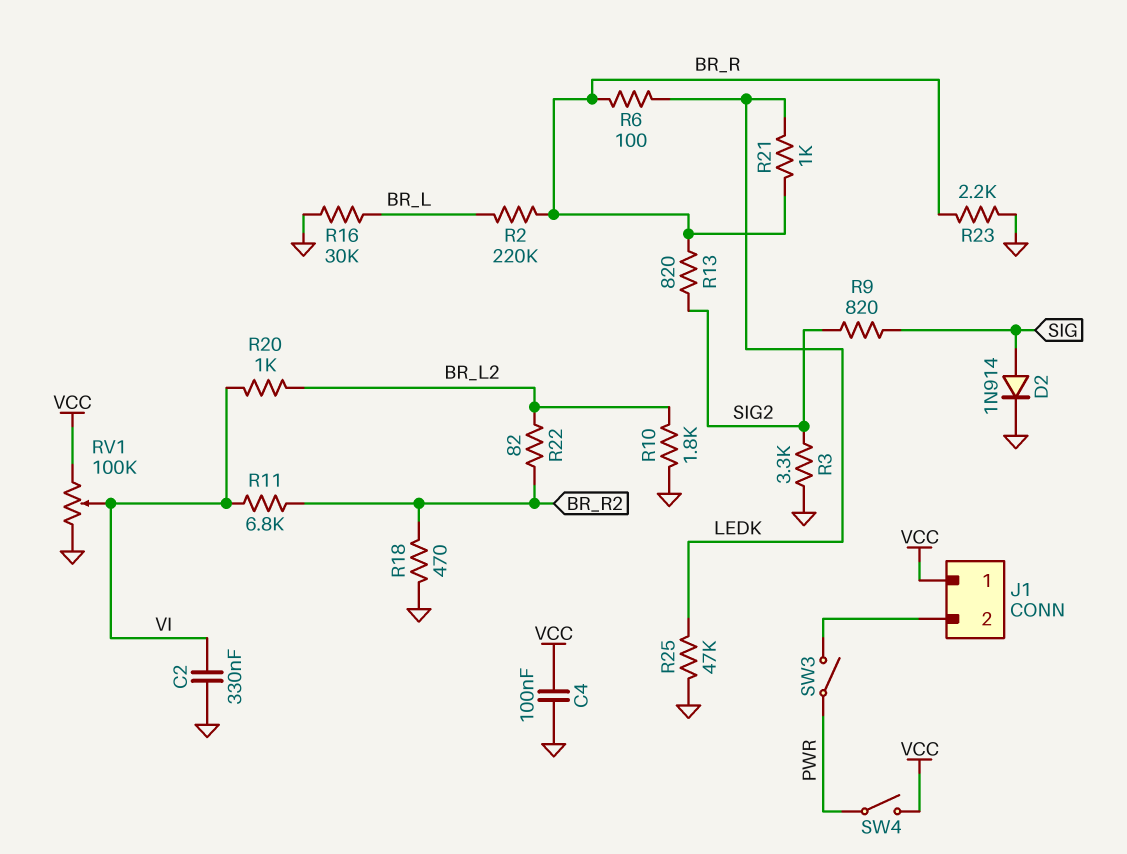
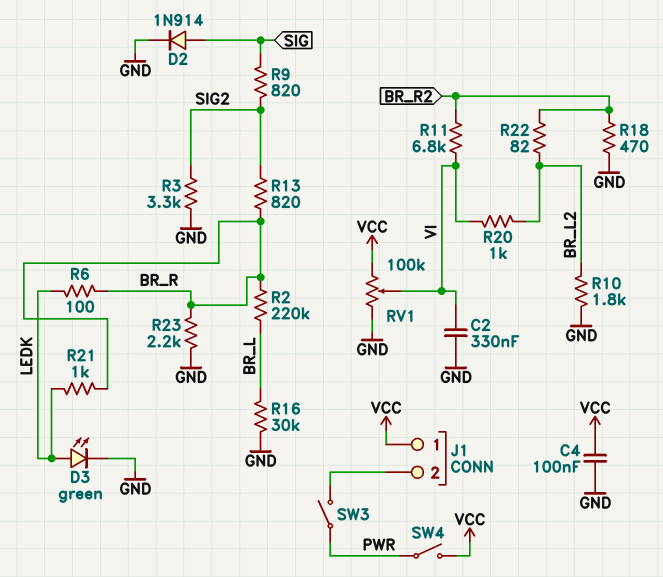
D3: none -> LED green (A LEDK, K GND)
R25: 47k (GND, LEDK) -> none

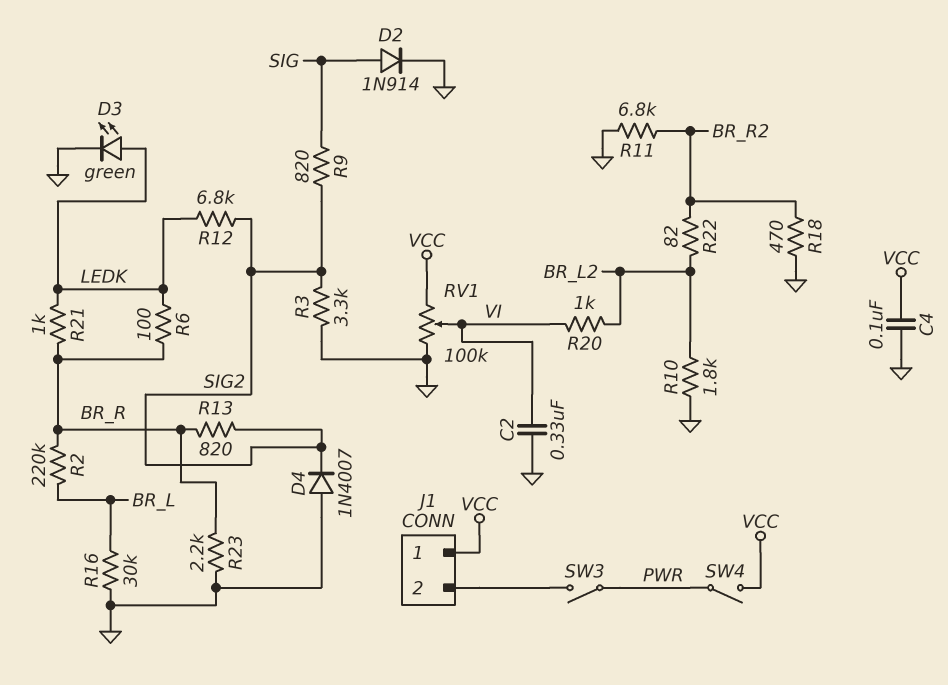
D4: none -> diode 1N4007 (A GND, K SIG2)
R11: 6.8k (BR_R2, VI) -> 6.8k (BR_R2, GND)
R12: none -> 6.8k (LEDK, SIG2)

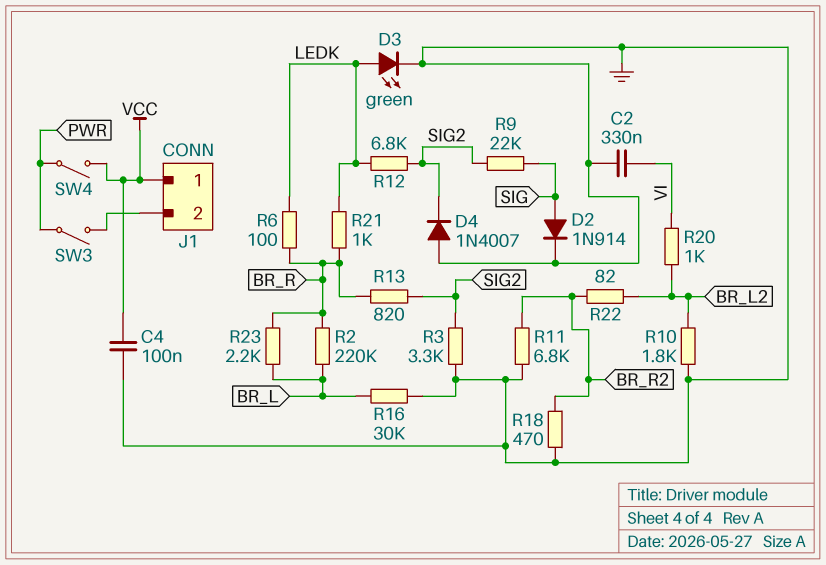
R9: 820 (SIG, SIG2) -> 22k (SIG, SIG2)
R23: 2.2k (BR_R, GND) -> 2.2k (BR_L, BR_R)
RV1: 100k (GND, VCC, wiper VI) -> none

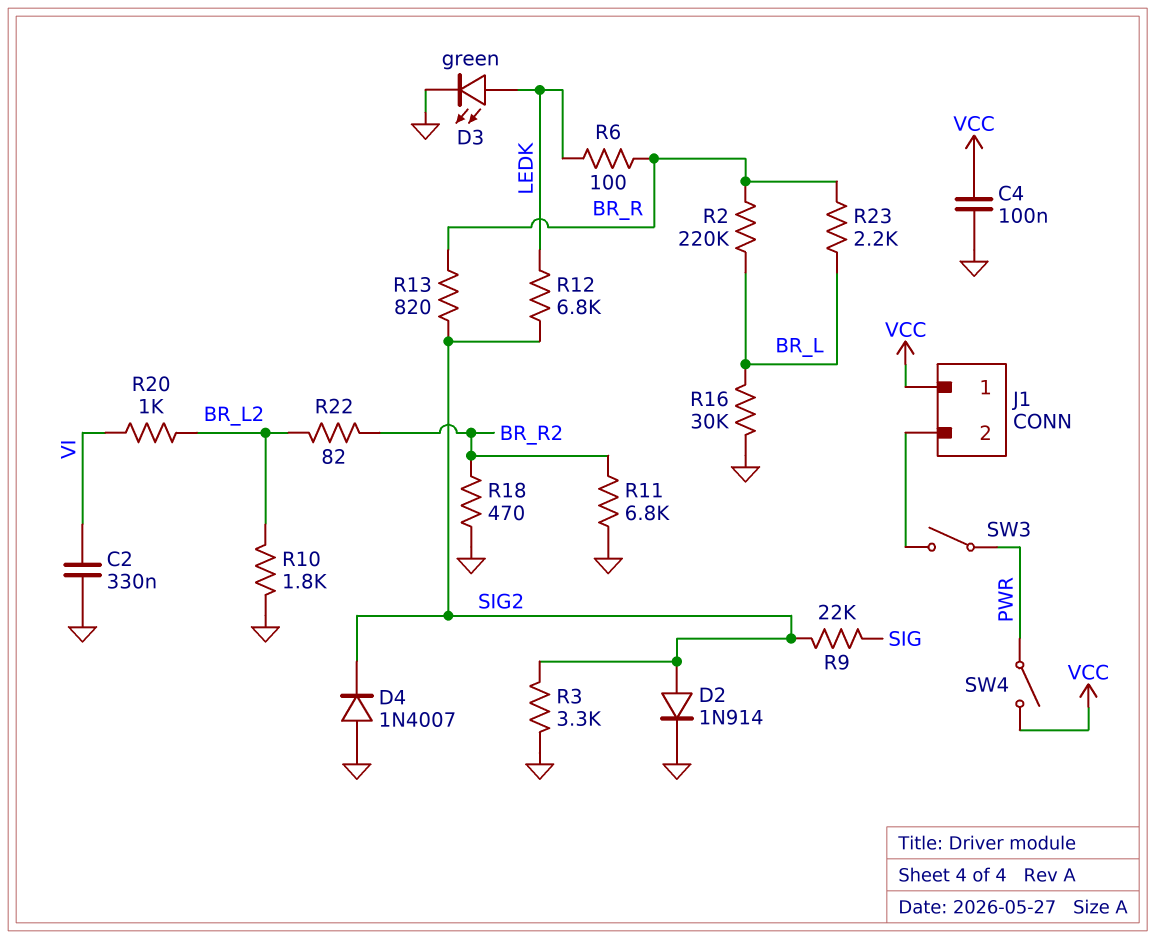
D2: diode 1N914 (A SIG, K GND) -> diode 1N914 (A SIG2, K GND)
R21: 1k (BR_R, LEDK) -> none

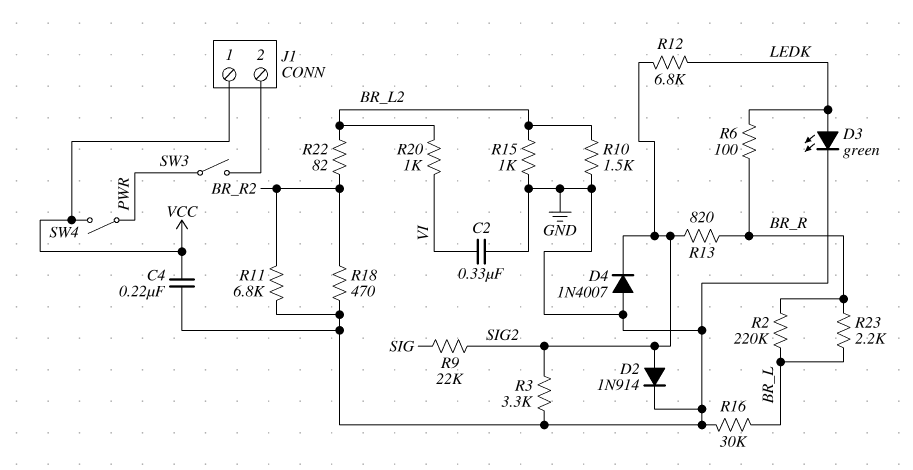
C4: 100nF (GND, VCC) -> 220nF (GND, VCC)
R10: 1.8k (BR_L2, GND) -> 1.5k (BR_L2, GND)
R15: none -> 1k (BR_L2, GND)

